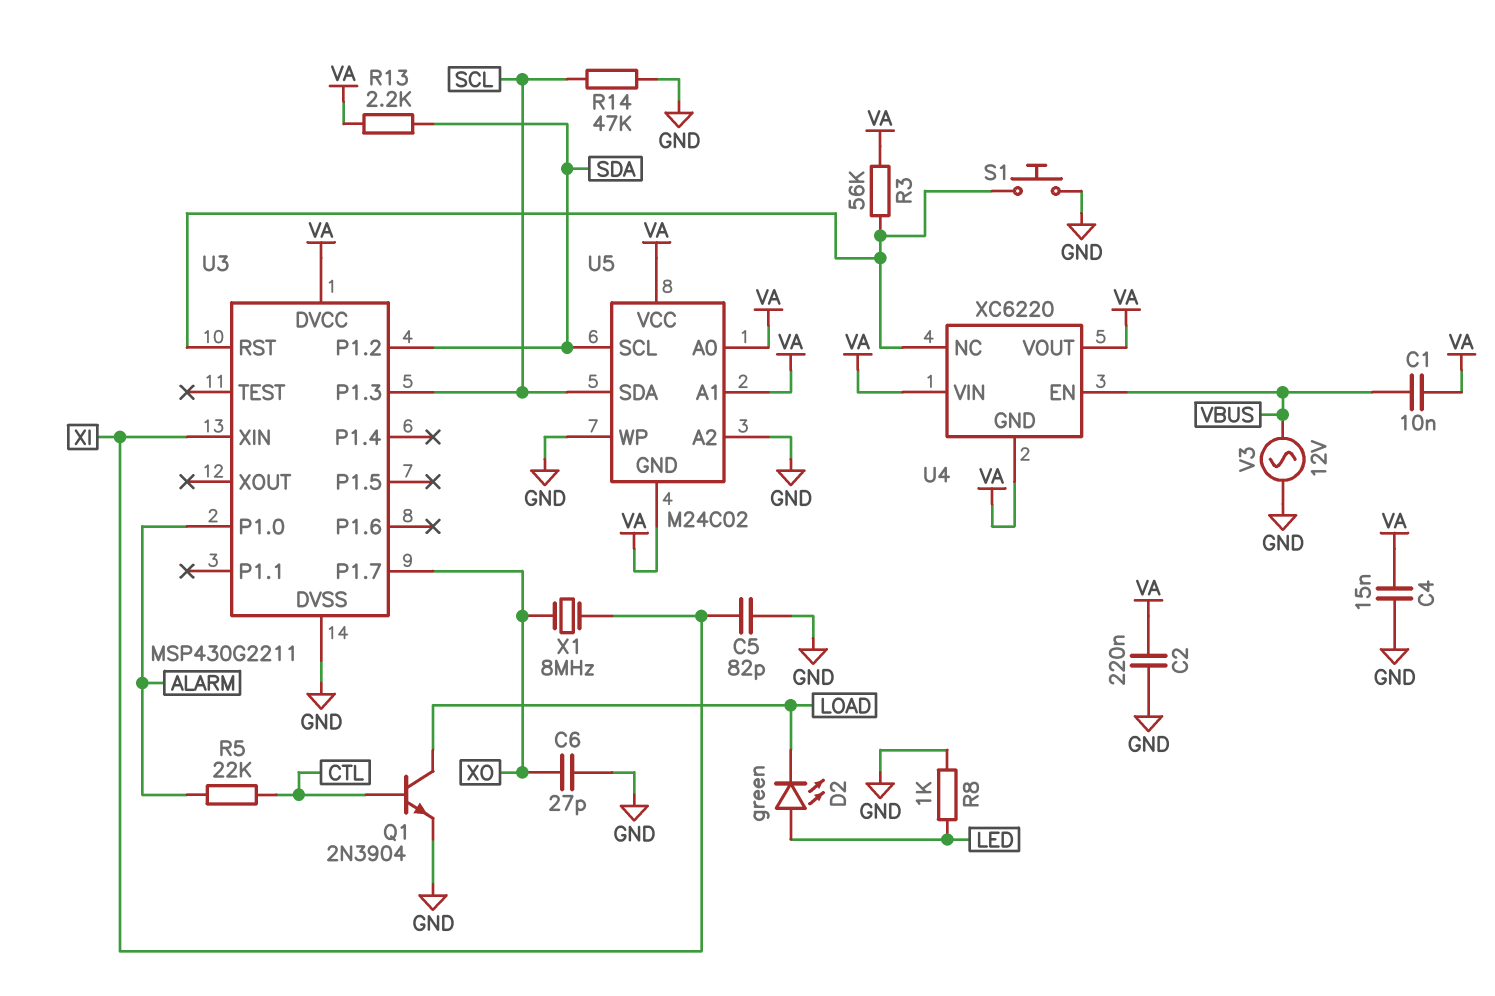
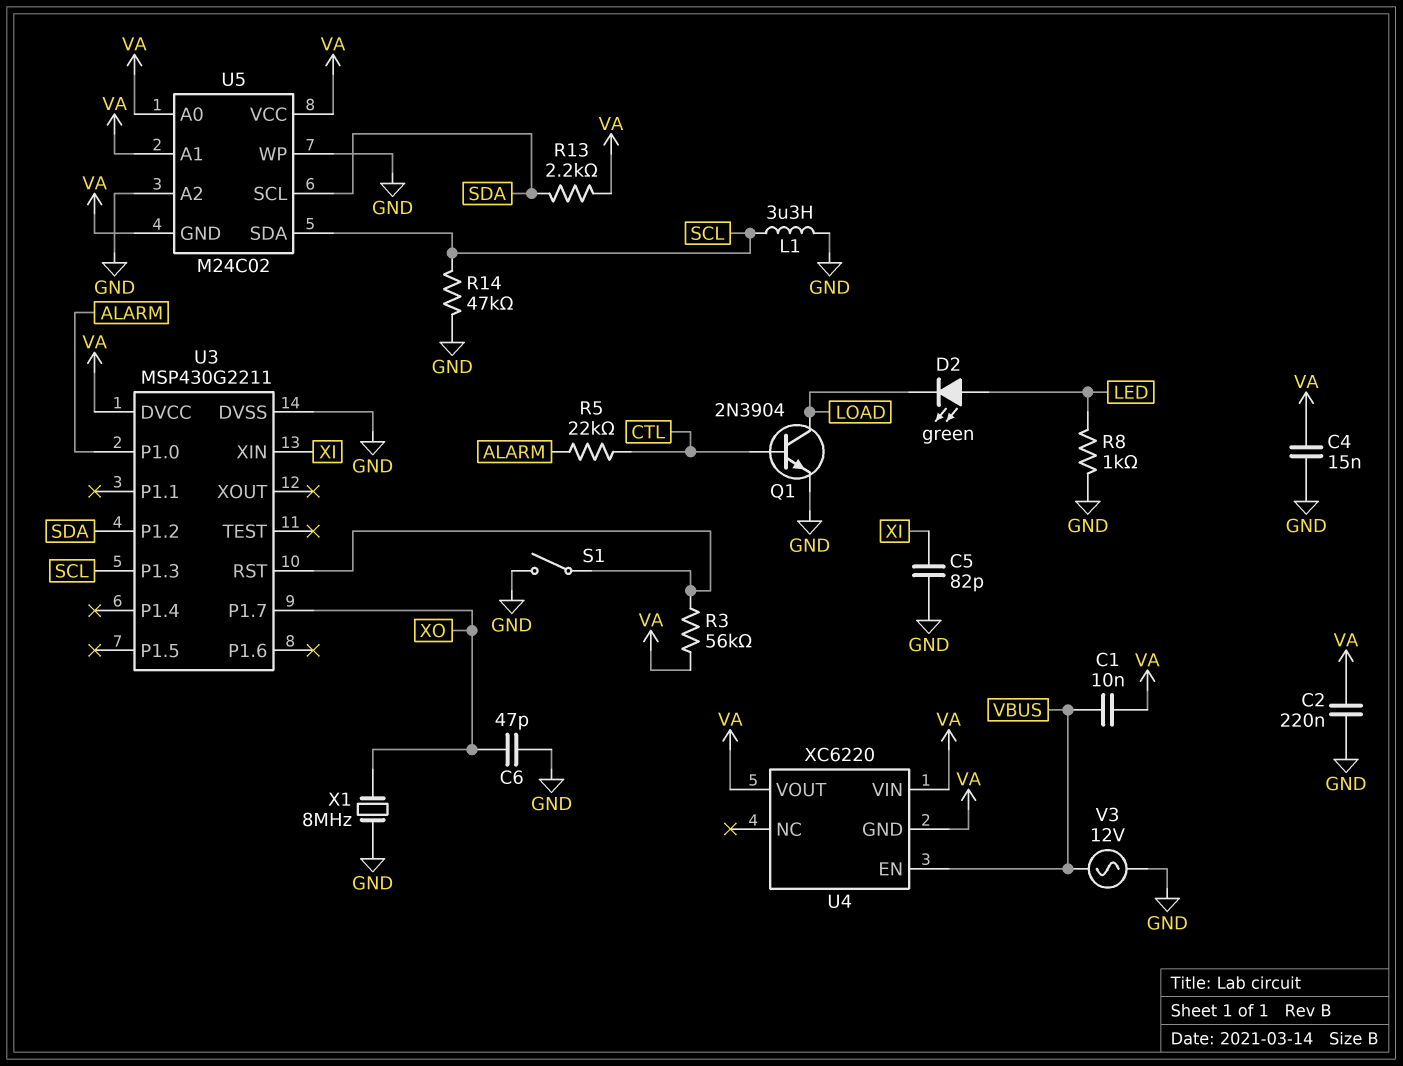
C6: 27pF (GND, XO) -> 47pF (GND, XO)
L1: none -> 3.3uH (GND, SCL)
S1: button (GND, U3/RST) -> switch (GND, U3/RST)
U4 pin NC: U3/RST -> none
X1: 8MHz (XI, XO) -> 8MHz (GND, XO)

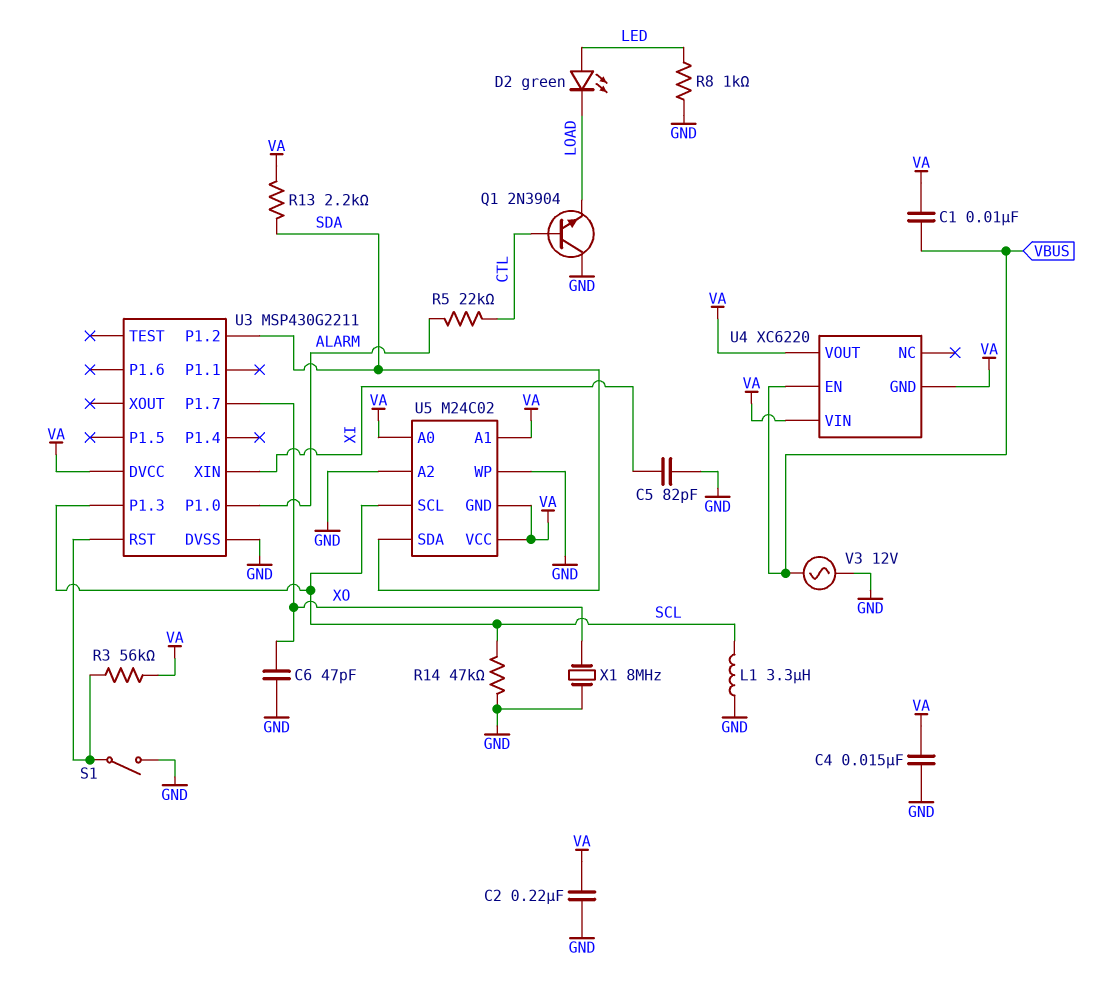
Q1: NPN 2N3904 (B CTL, C LOAD, E GND) -> NPN 2N3904 (B CTL, C GND, E LOAD)
U5 pin SCL: SDA -> SCL
U5 pin SDA: SCL -> SDA

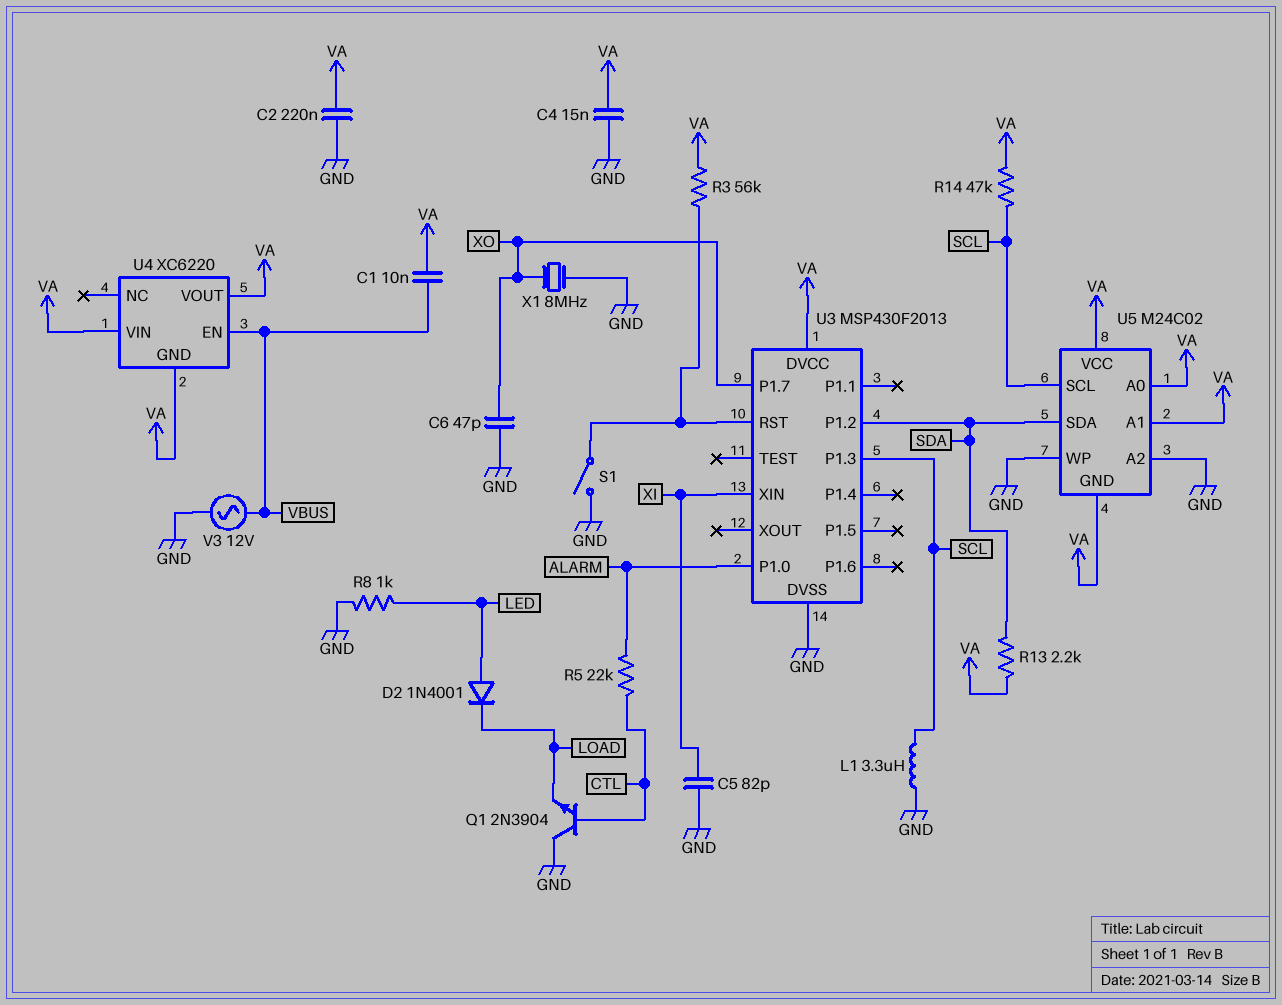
D2: LED green (A LED, K LOAD) -> diode 1N4001 (A LED, K LOAD)
R14: 47k (GND, SCL) -> 47k (SCL, VA)
U3: MSP430G2211 -> MSP430F2013

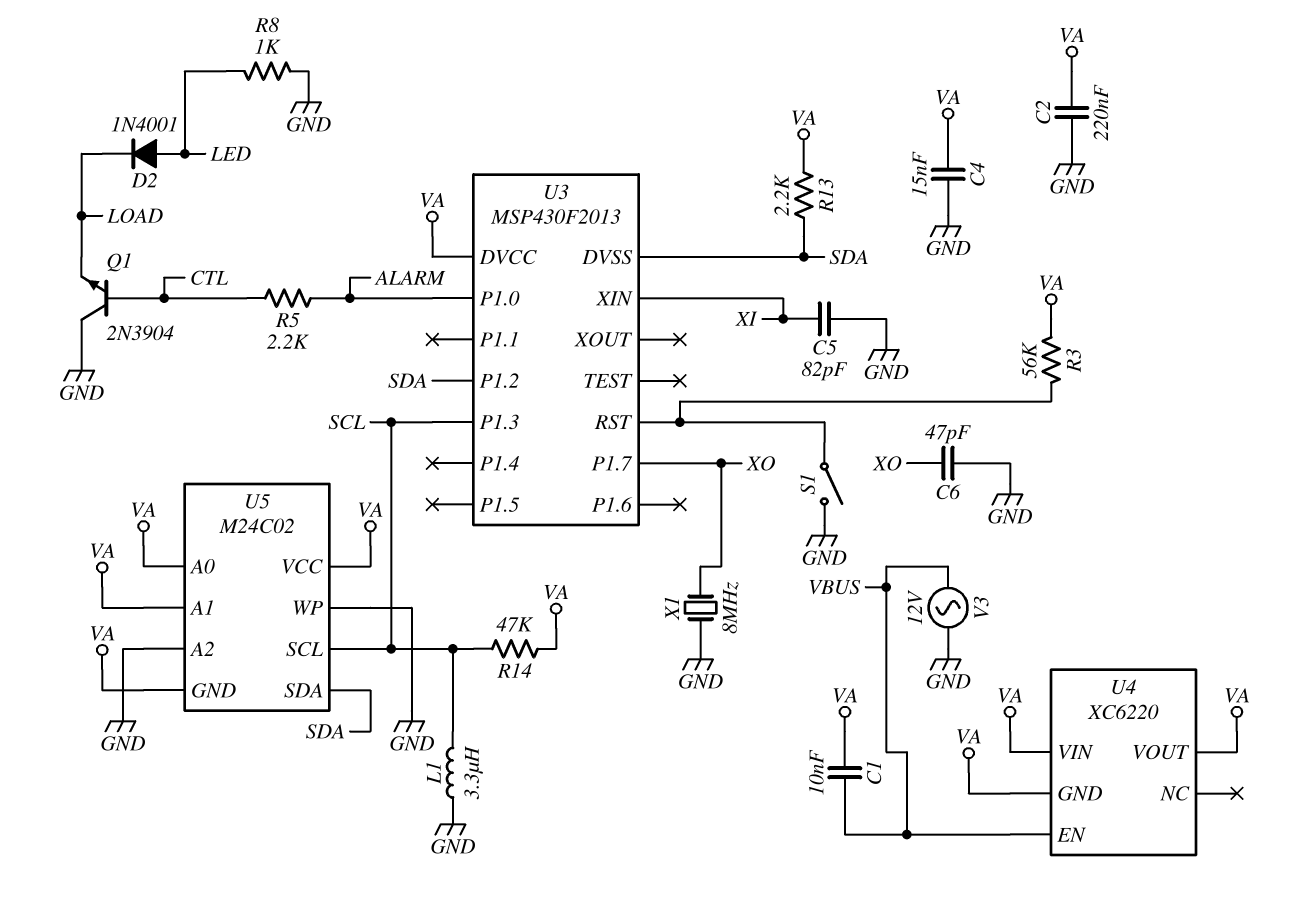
R5: 22k (ALARM, CTL) -> 2.2k (ALARM, CTL)
U3 pin DVSS: GND -> SDA

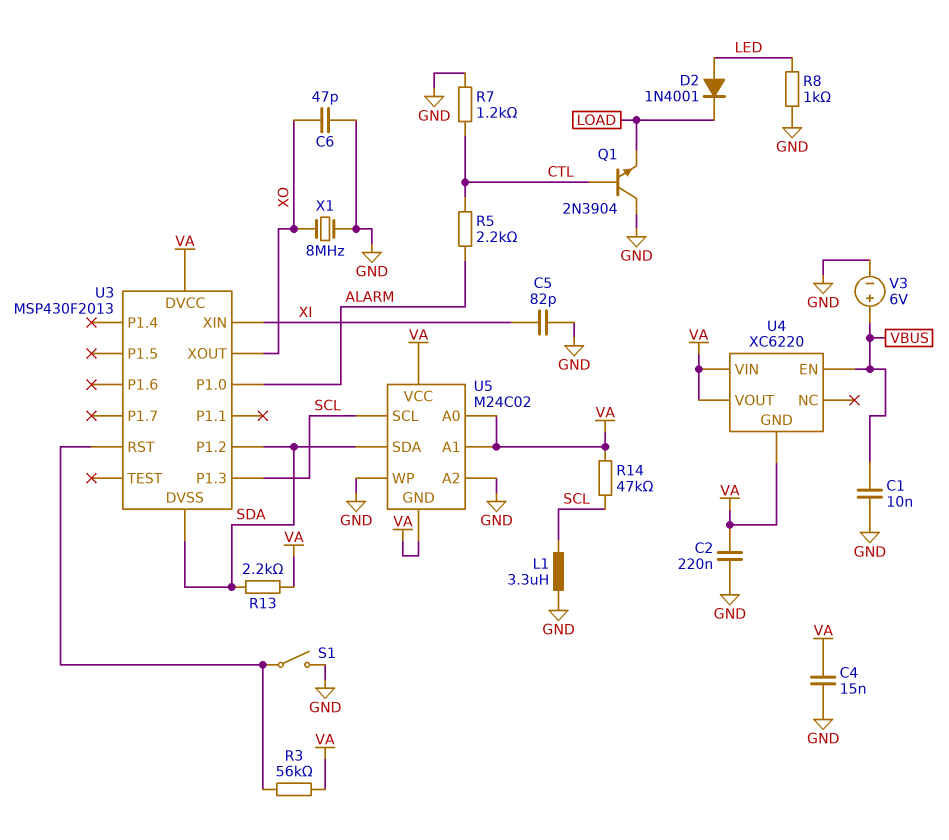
C1: 10nF (VA, VBUS) -> 10nF (GND, VBUS)
R7: none -> 1.2k (CTL, GND)
U3 pin P1.7: XO -> none
U3 pin XOUT: none -> XO
V3: AC 12V (GND, VBUS) -> 6V (plus VBUS, minus GND)

